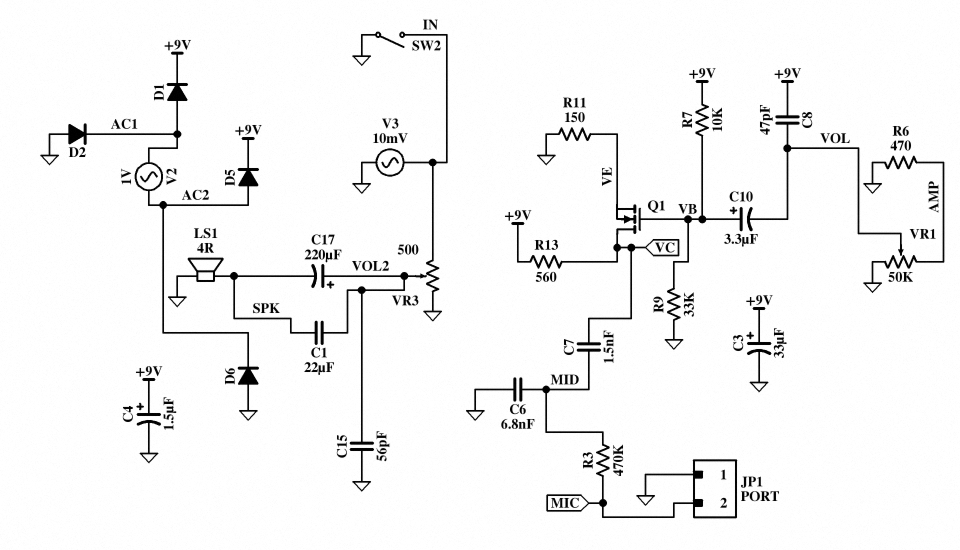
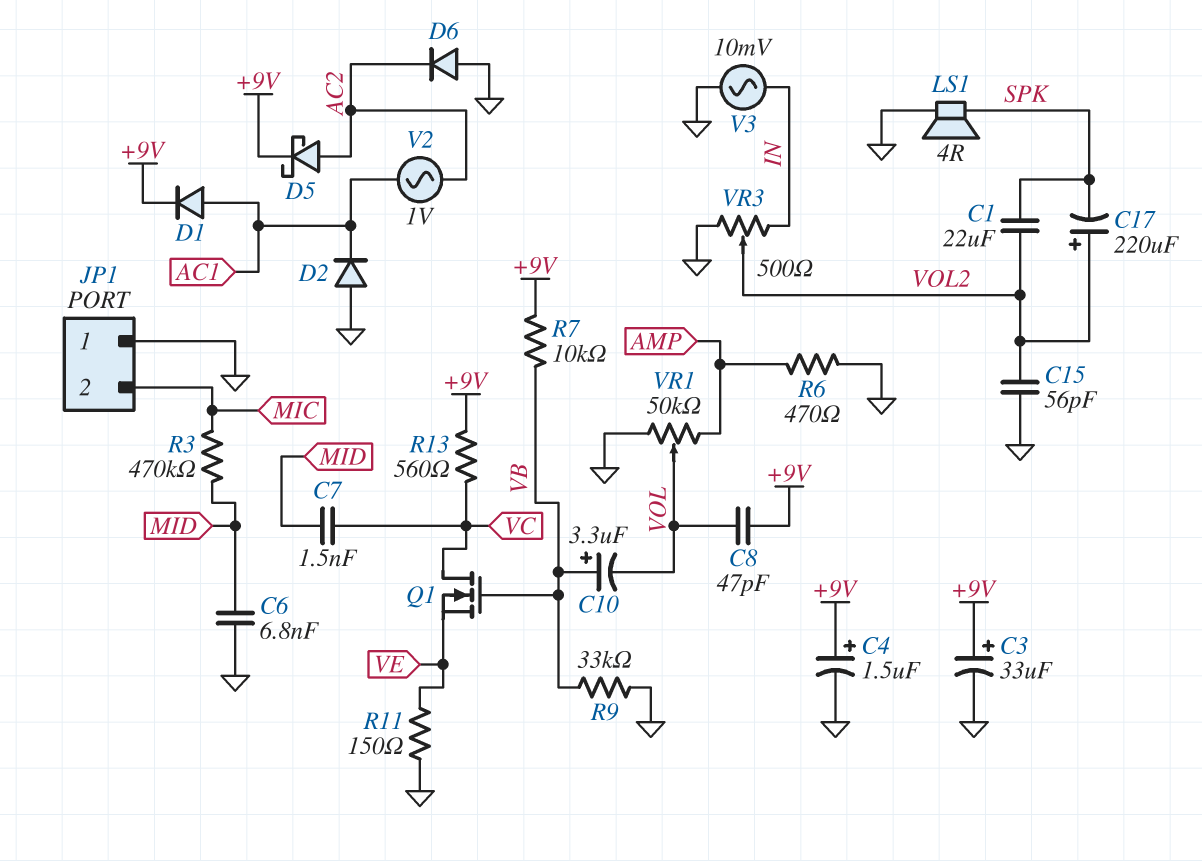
D5: diode (A AC2, K +9V) -> schottky (A AC2, K +9V)
SW2: switch (GND, IN) -> none

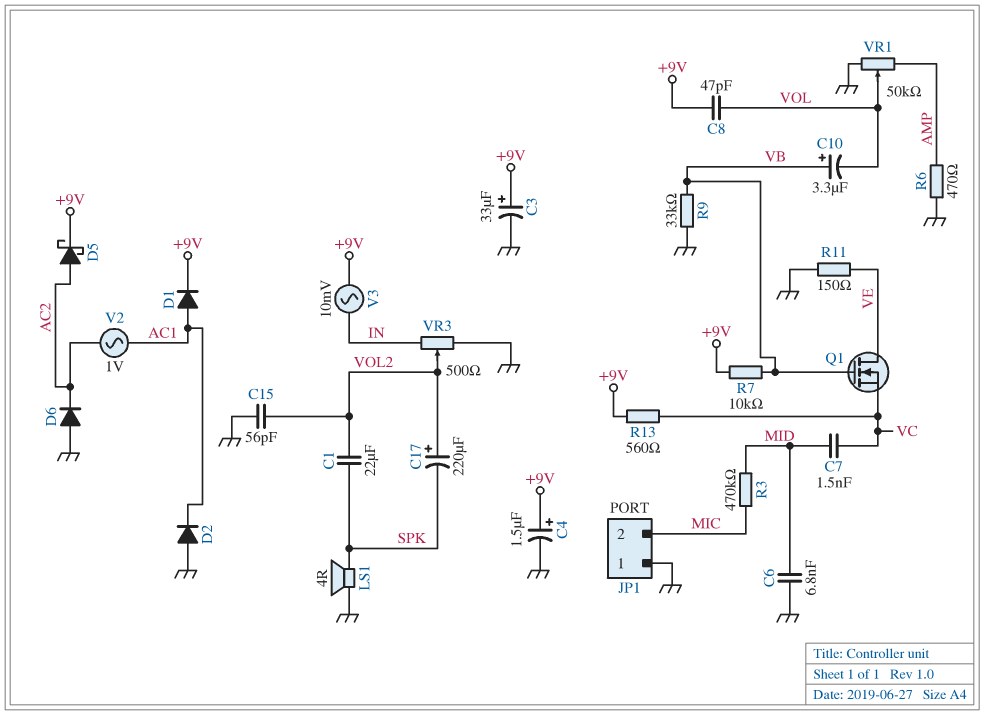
Q1: NMOS (G VB, D VC, S VE) -> NMOS (G VB, D VE, S VC)
V3: AC 10mV (GND, IN) -> AC 10mV (+9V, IN)

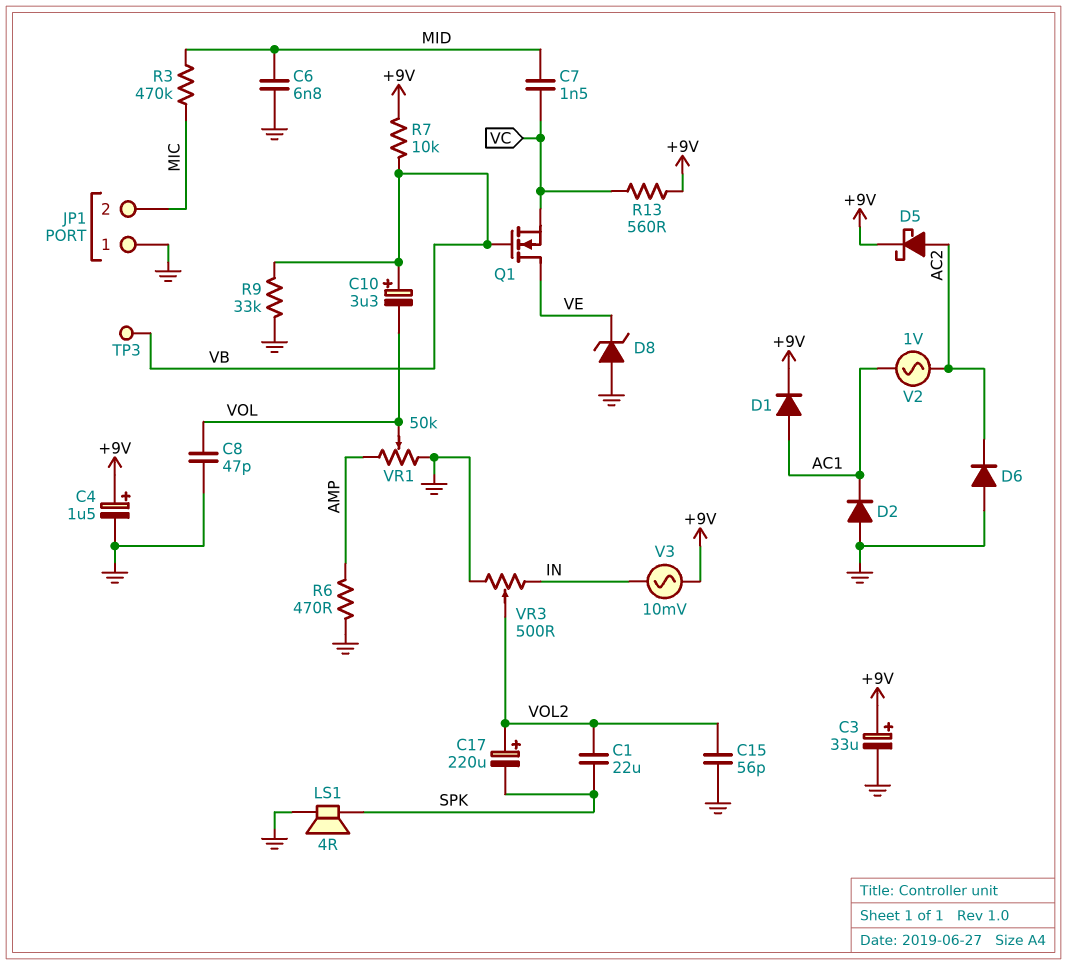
C8: 47pF (+9V, VOL) -> 47pF (GND, VOL)
D8: none -> zener (A GND, K VE)
R11: 150 (GND, VE) -> none
TP3: none -> test point (VB)

